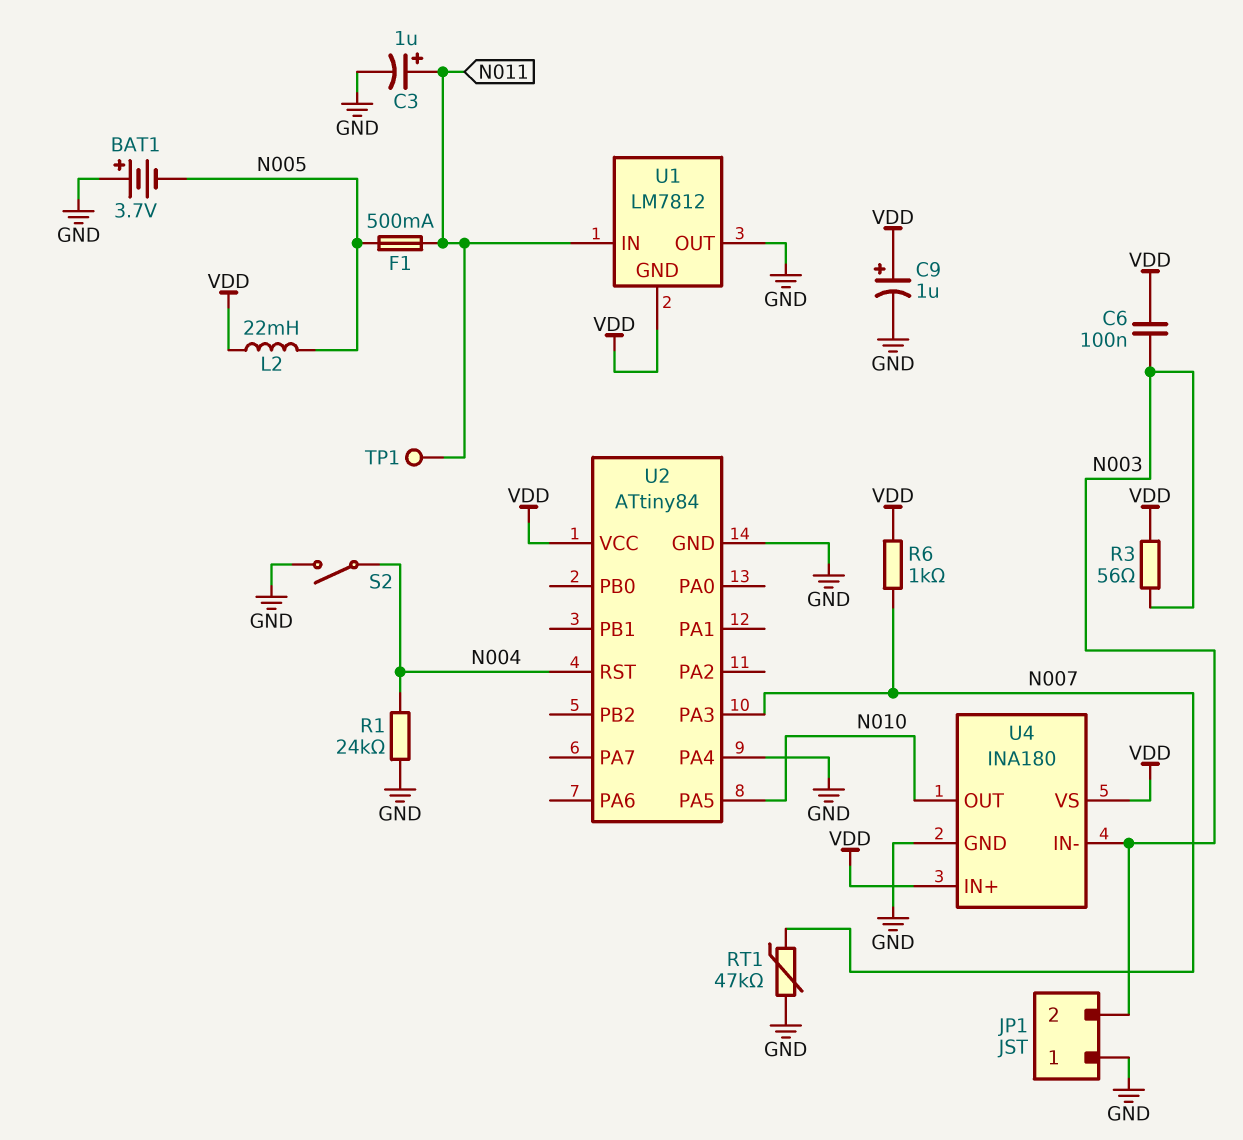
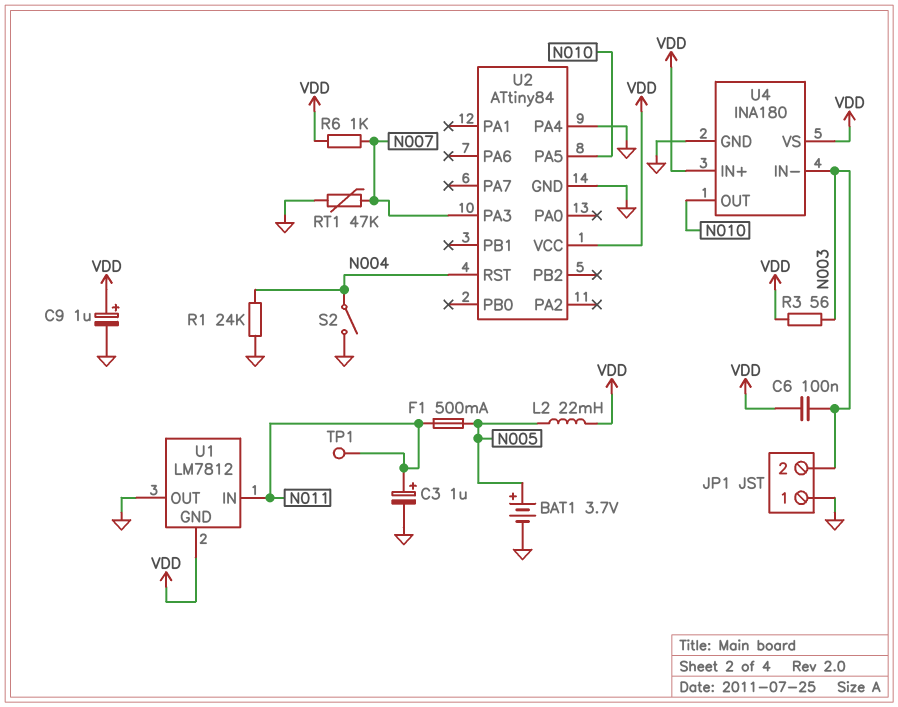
BAT1: 3.7V (plus GND, minus N005) -> 3.7V (plus N005, minus GND)

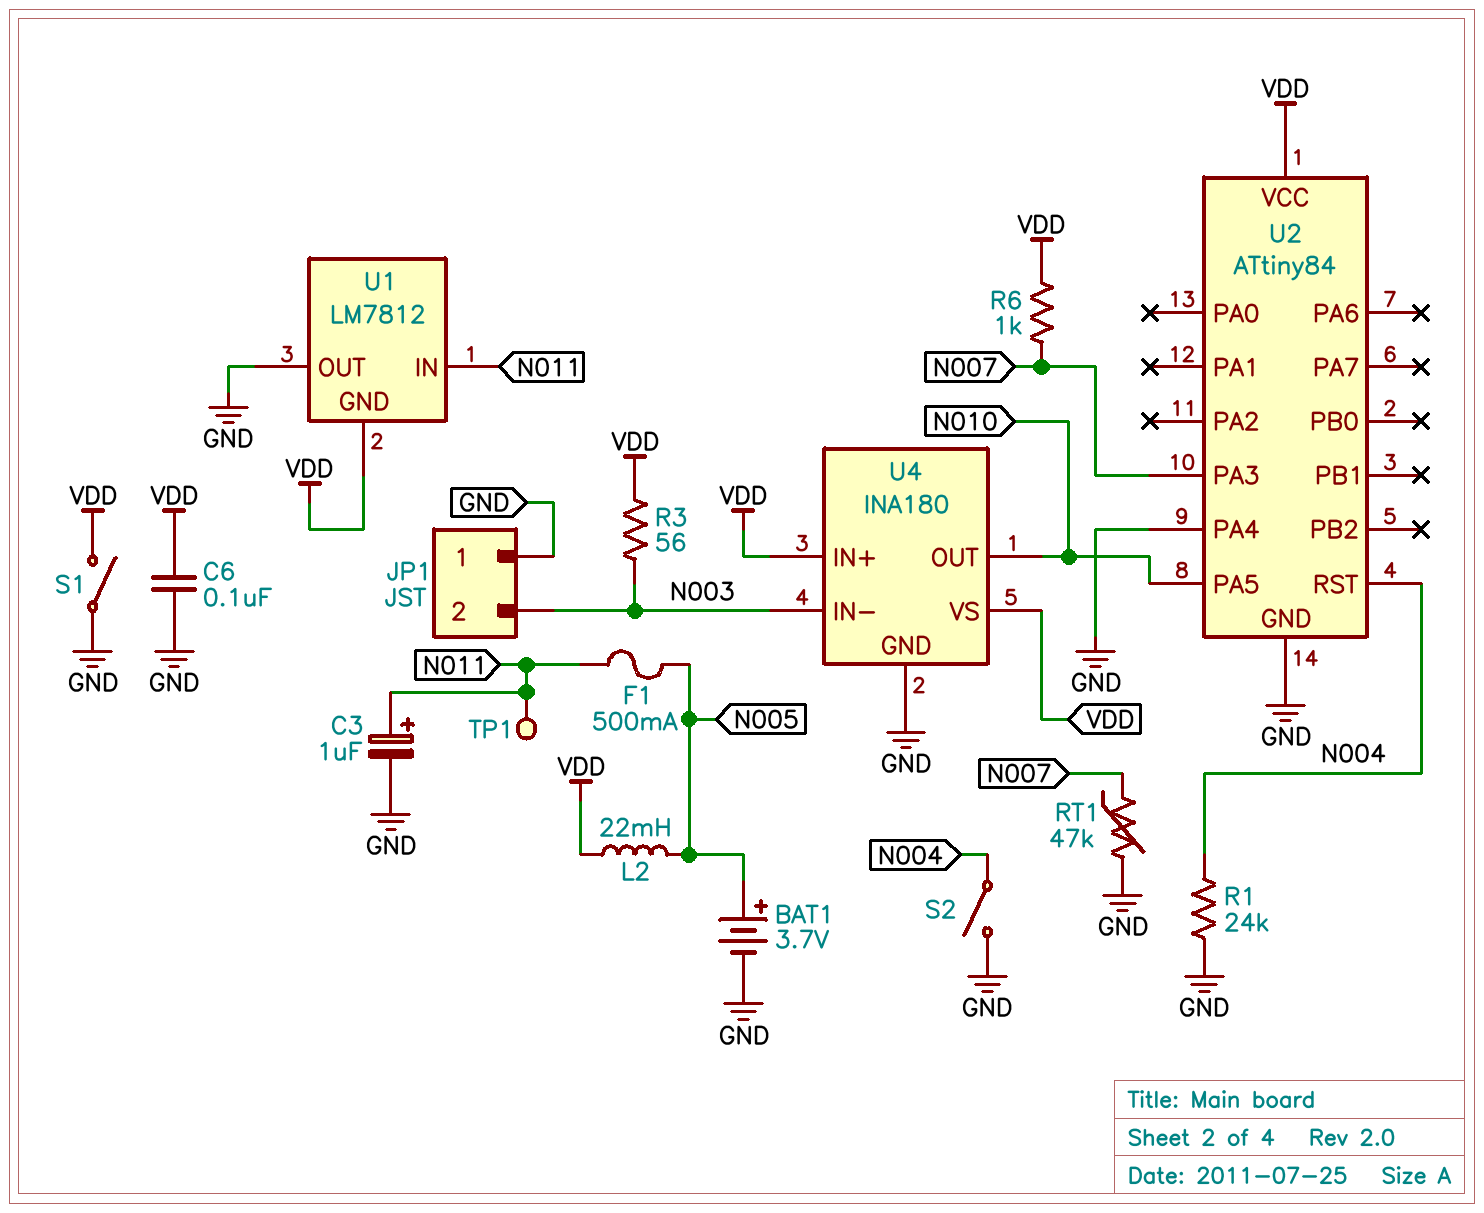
C6: 100nF (N003, VDD) -> 100nF (GND, VDD)
C9: 1uF (plus VDD, minus GND) -> none
S1: none -> switch (GND, VDD)

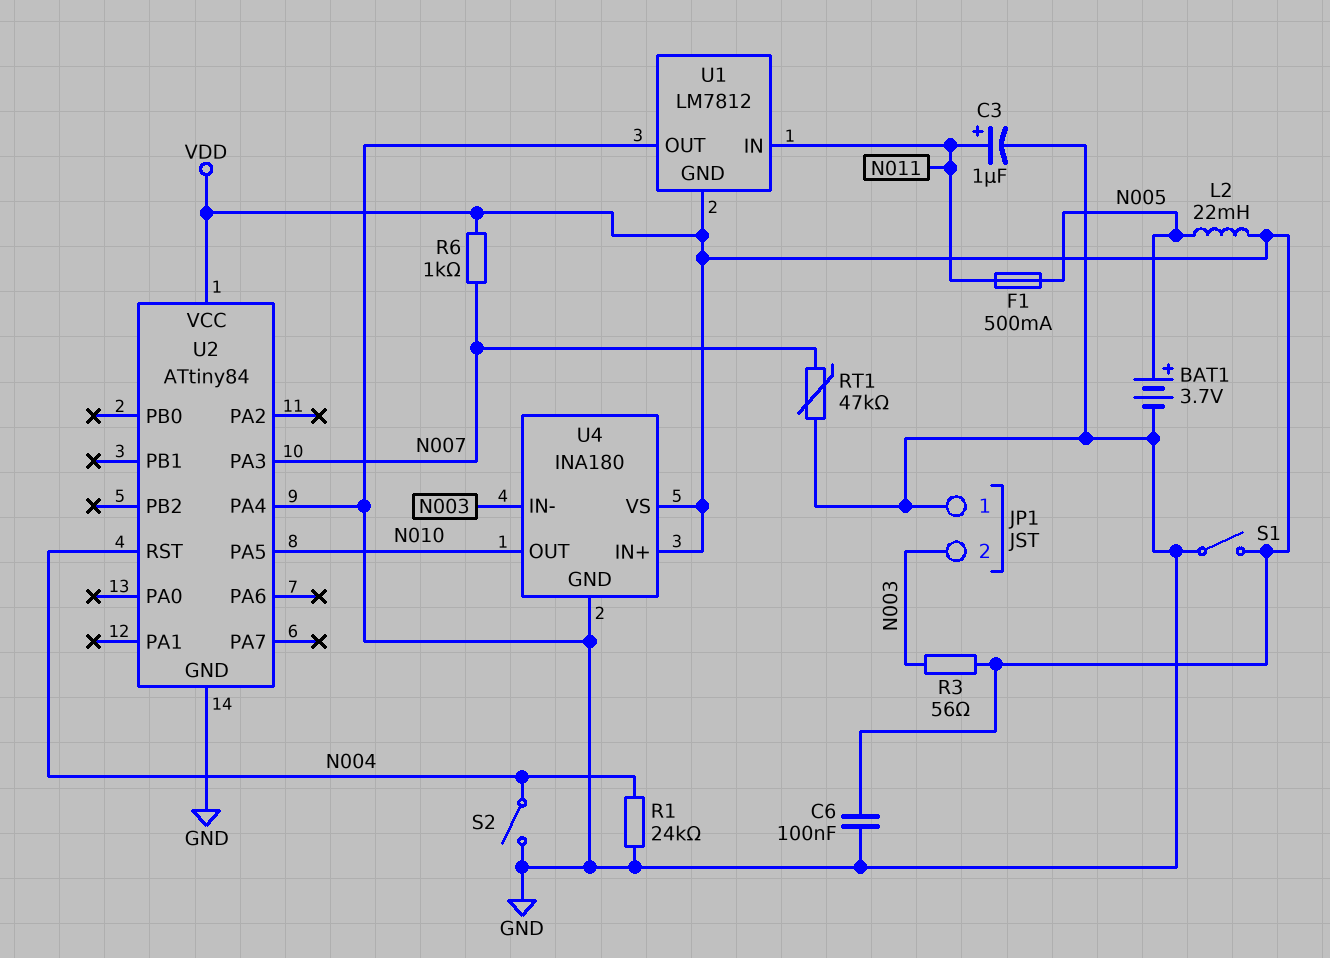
TP1: test point (N011) -> none

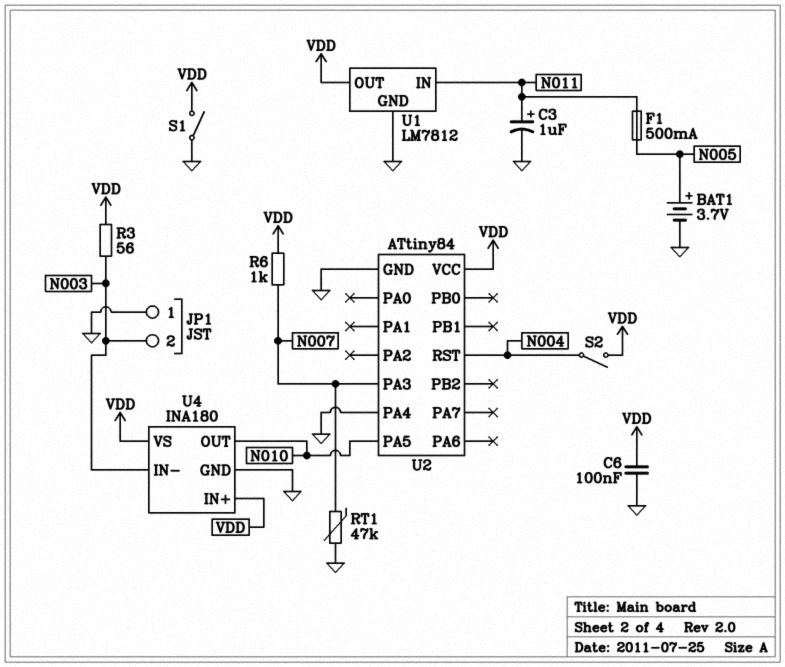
L2: 22mH (N005, VDD) -> none
R1: 24k (GND, N004) -> none
S2: switch (GND, N004) -> switch (N004, VDD)
U1 pin GND: VDD -> GND
U1 pin OUT: GND -> VDD

